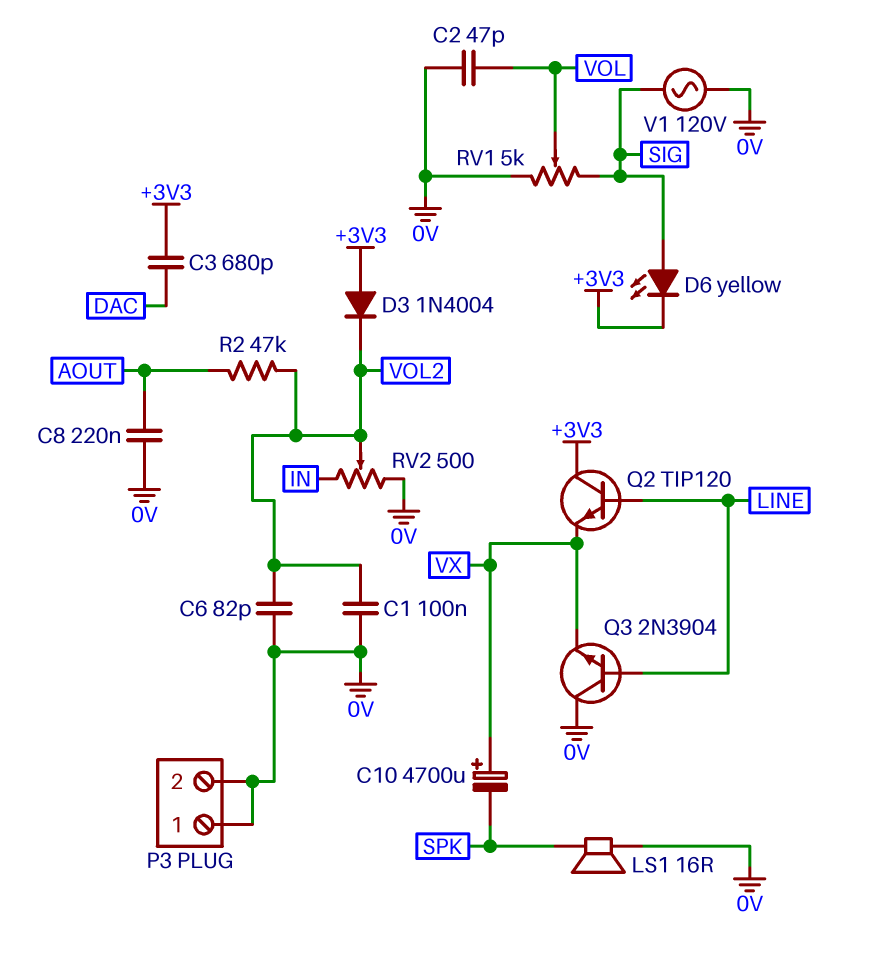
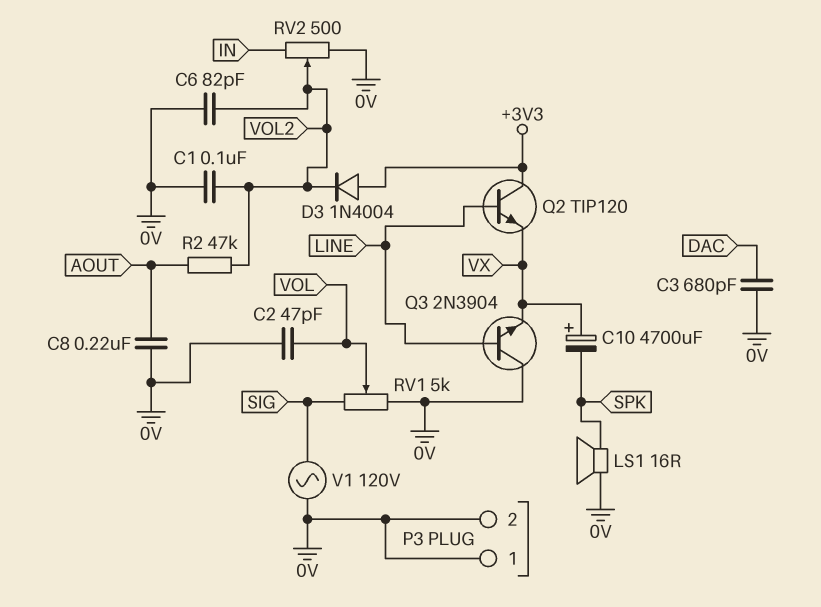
C3: 680pF (+3V3, DAC) -> 680pF (0V, DAC)
D6: LED yellow (A SIG, K +3V3) -> none

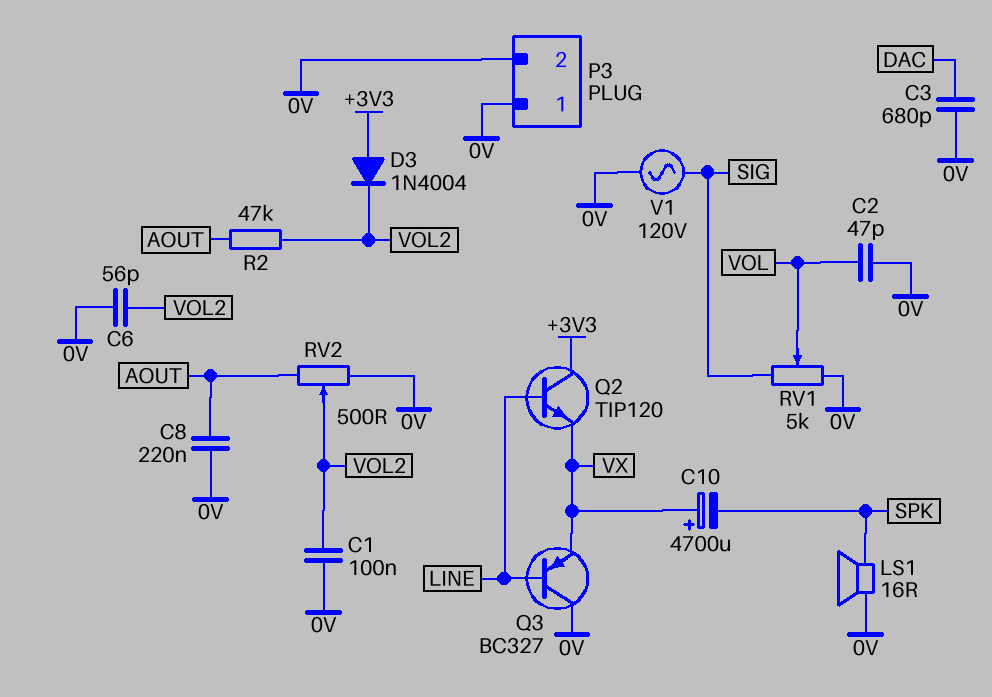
C6: 82pF (0V, VOL2) -> 56pF (0V, VOL2)
Q3: NPN 2N3904 (B LINE, C 0V, E VX) -> PNP BC327 (B LINE, C 0V, E VX)
RV2: 500 (0V, IN, wiper VOL2) -> 500 (0V, AOUT, wiper VOL2)

